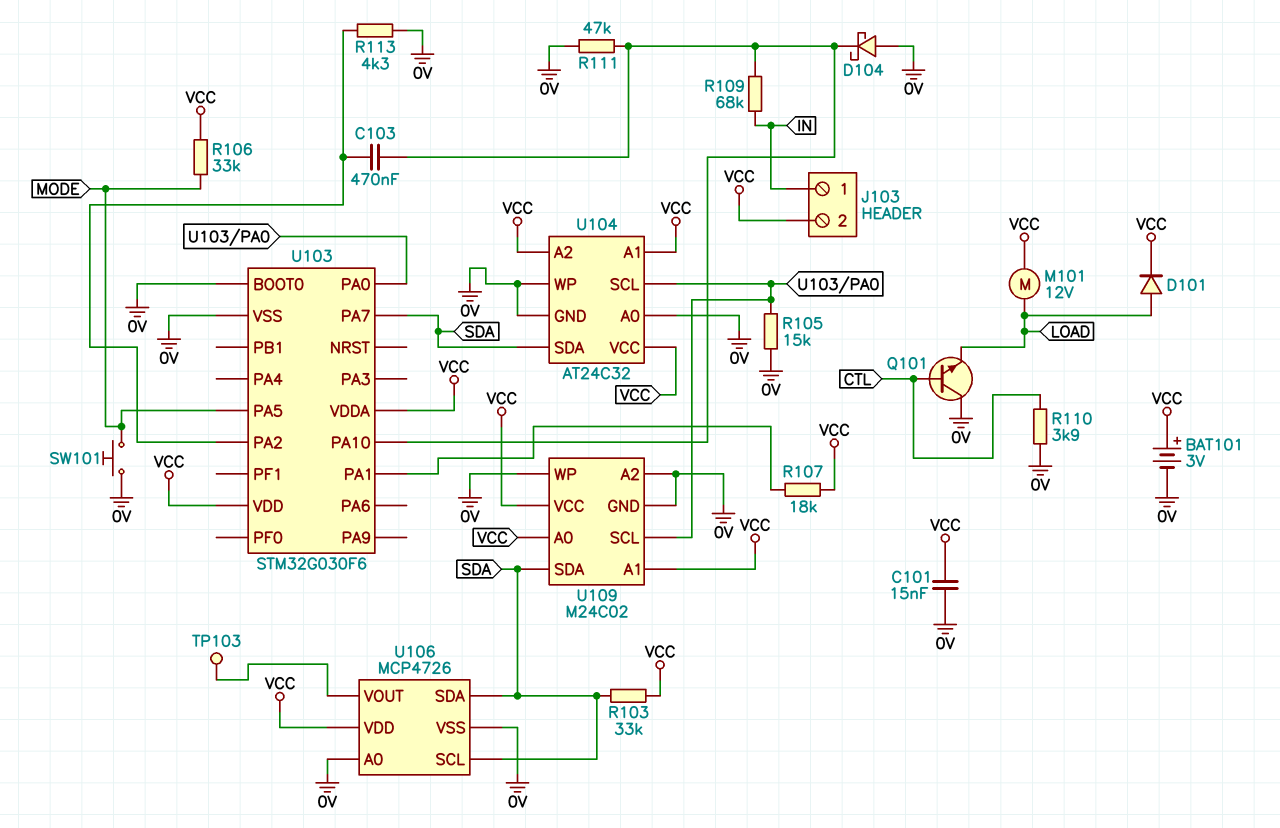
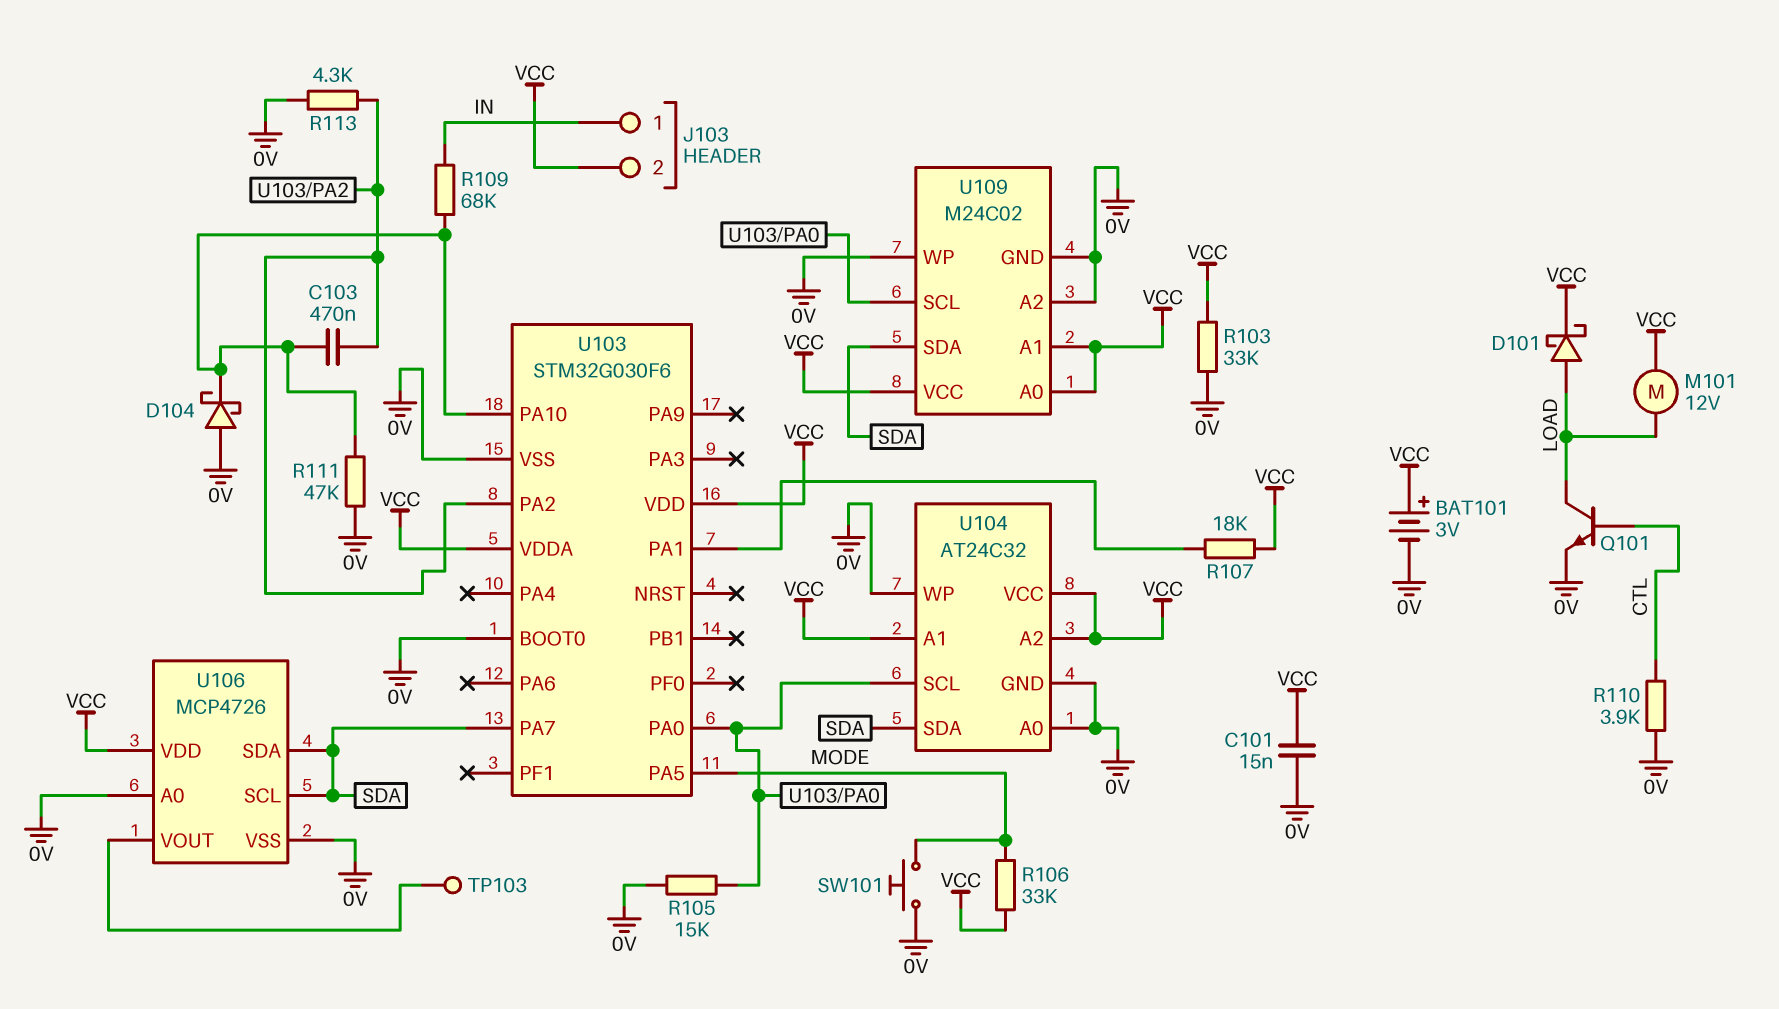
D101: diode (A LOAD, K VCC) -> schottky (A LOAD, K VCC)
Q101: NPN (B CTL, C 0V, E LOAD) -> NPN (B CTL, C LOAD, E 0V)
R103: 33k (SDA, VCC) -> 33k (0V, VCC)

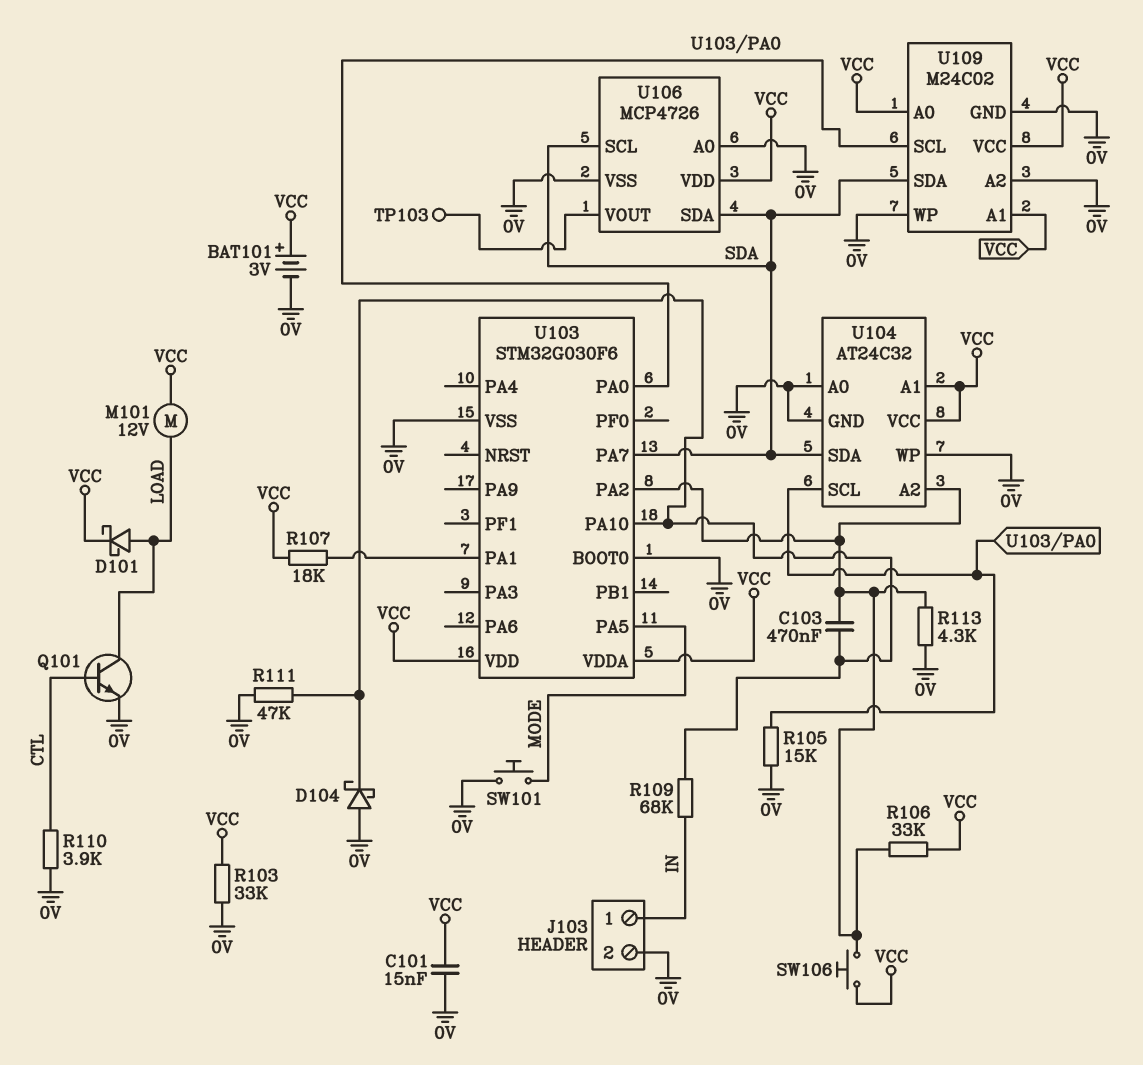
J103 pin 2: VCC -> 0V
R106: 33k (MODE, VCC) -> 33k (U103/PA2, VCC)
SW106: none -> button (U103/PA2, VCC)
U104 pin A2: VCC -> U103/PA2

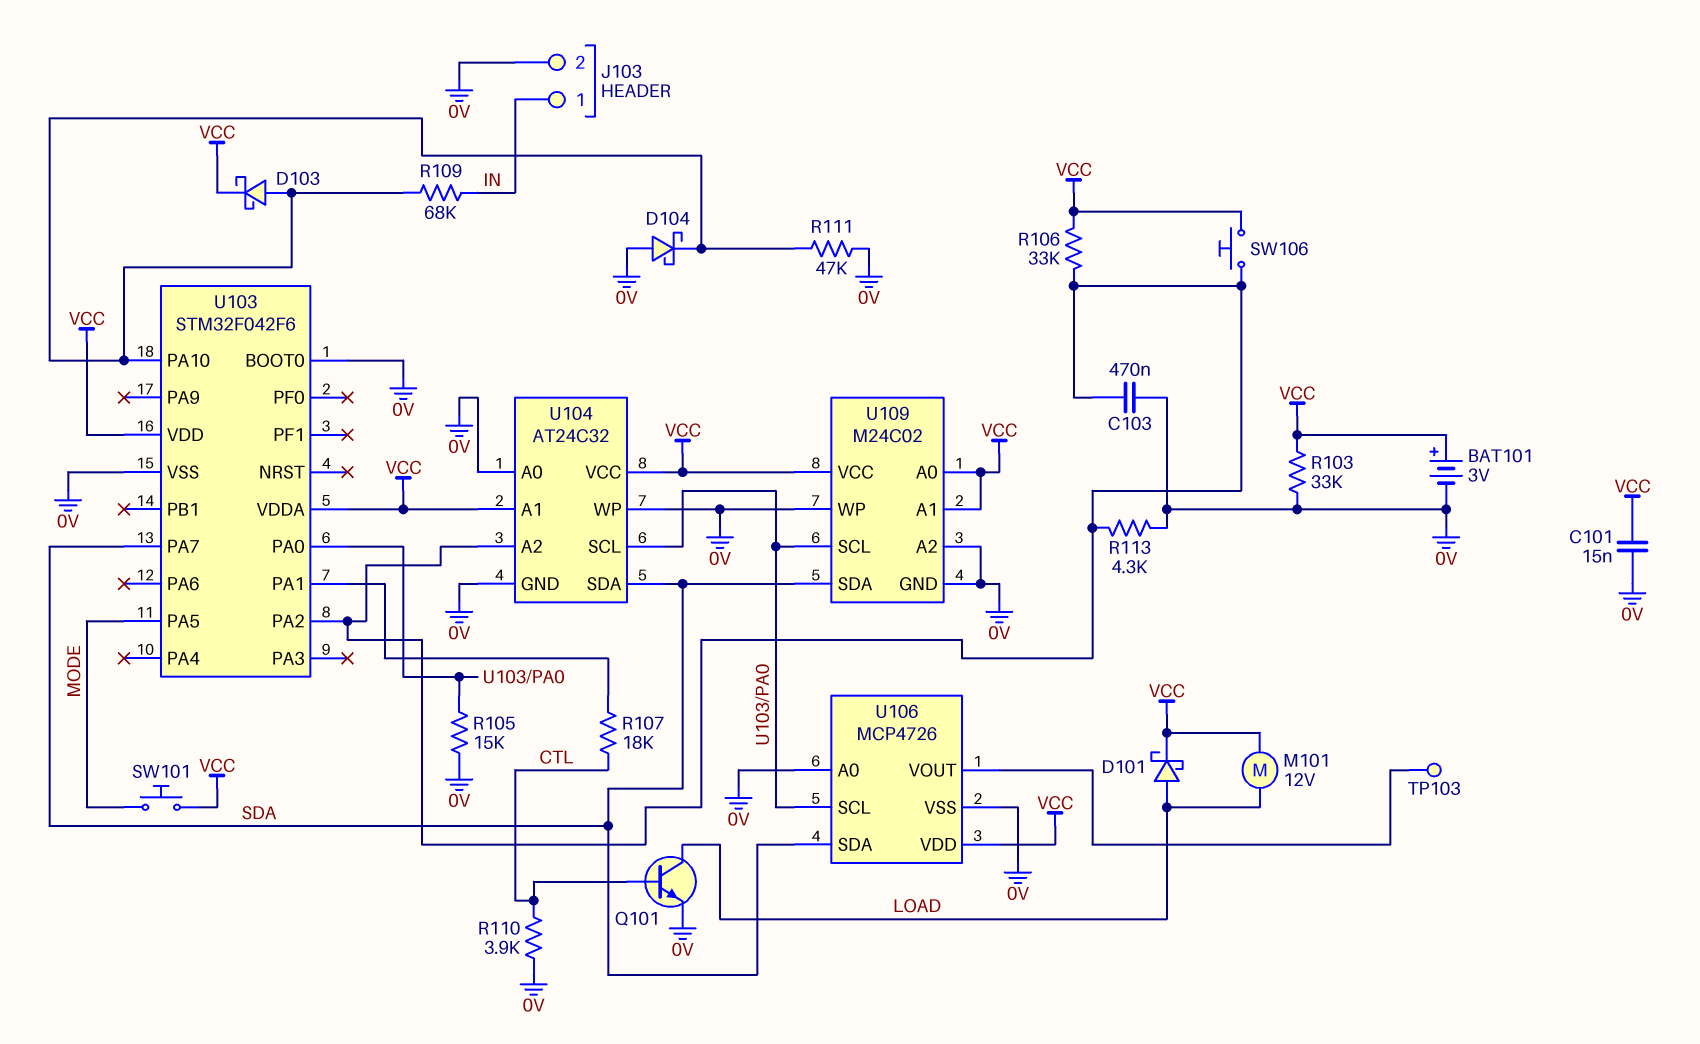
C103: 470nF (U103/PA2, U103/PA10) -> 470nF (0V, U103/PA2)
D103: none -> schottky (A U103/PA10, K VCC)
R107: 18k (U103/PA1, VCC) -> 18k (CTL, U103/PA1)
SW101: button (0V, MODE) -> button (MODE, VCC)
U103: STM32G030F6 -> STM32F042F6
U106 pin SCL: SDA -> U103/PA0

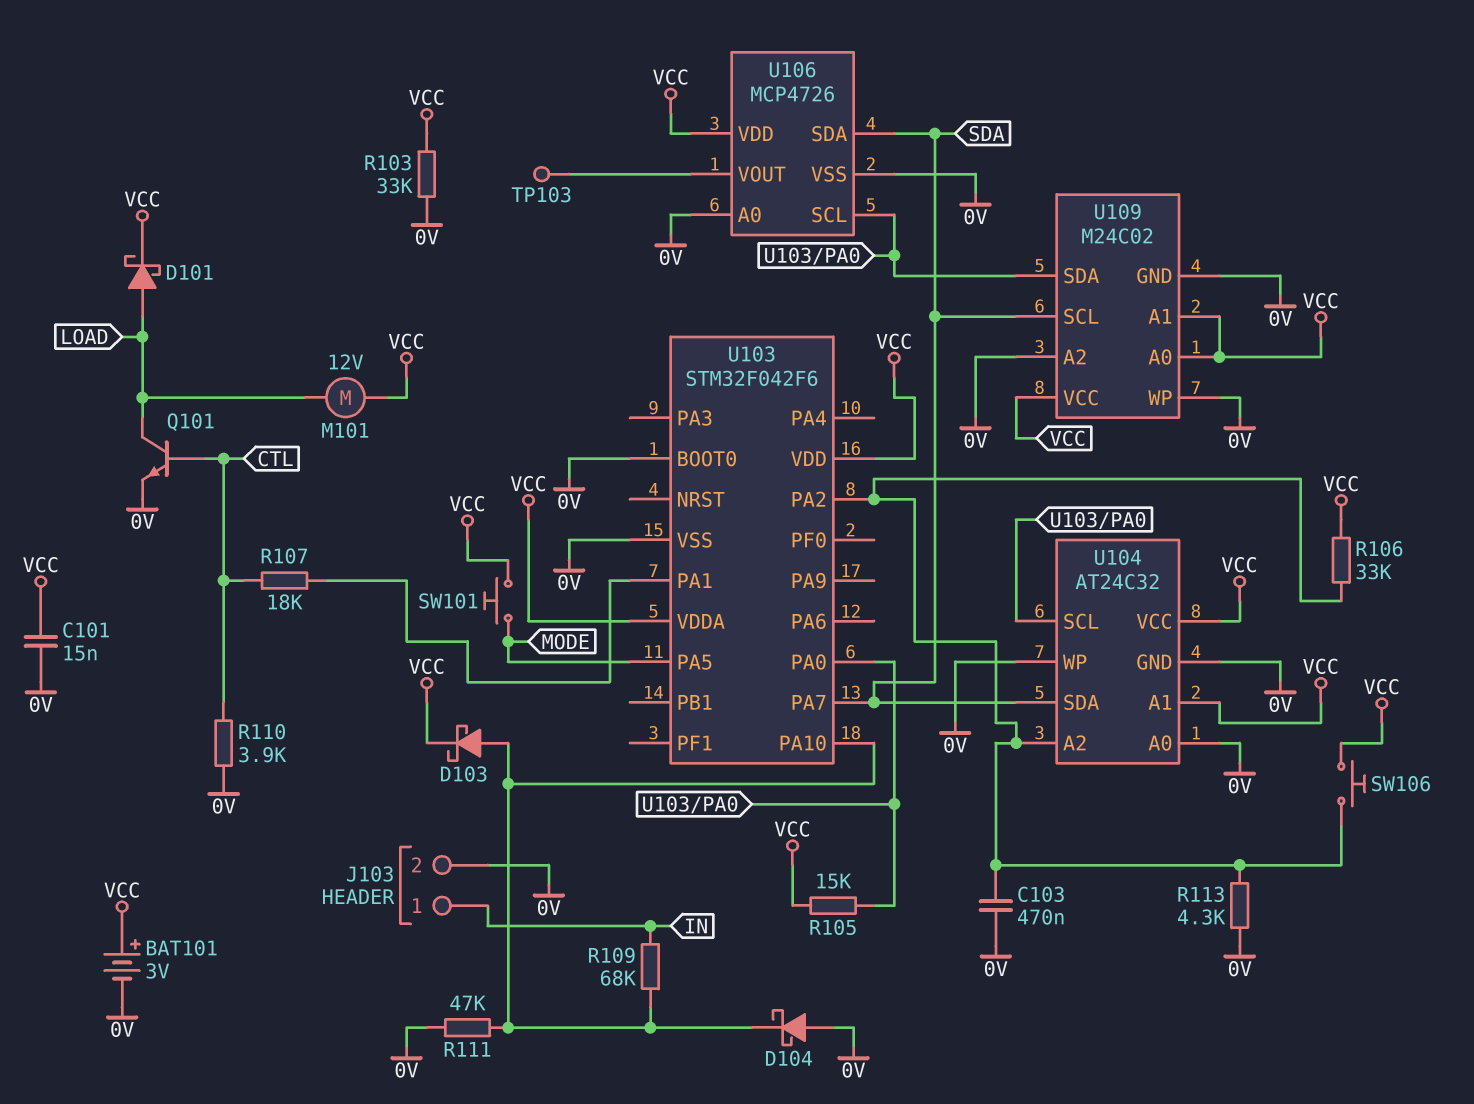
R105: 15k (0V, U103/PA0) -> 15k (U103/PA0, VCC)
U109 pin SCL: U103/PA0 -> SDA
U109 pin SDA: SDA -> U103/PA0

